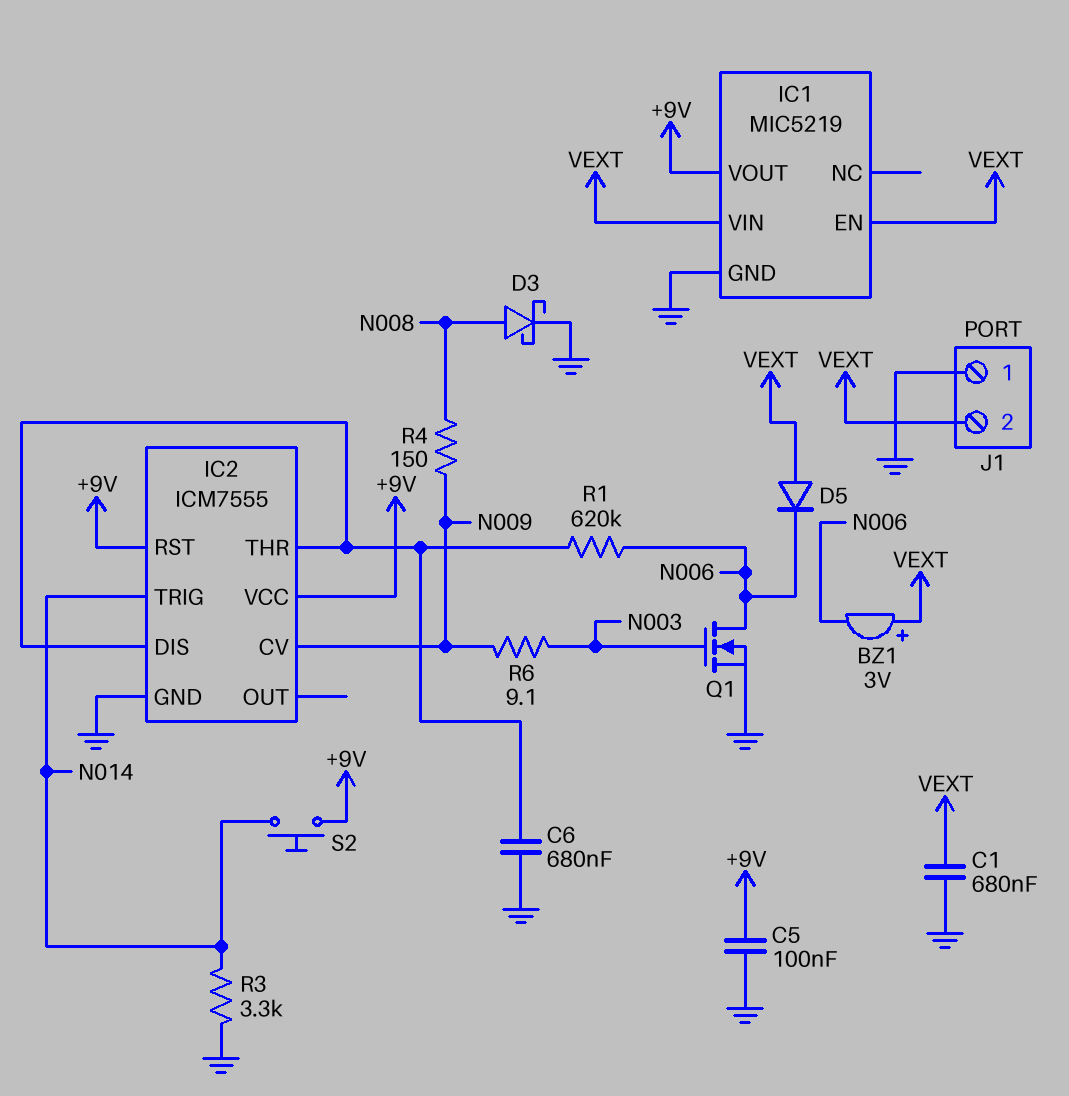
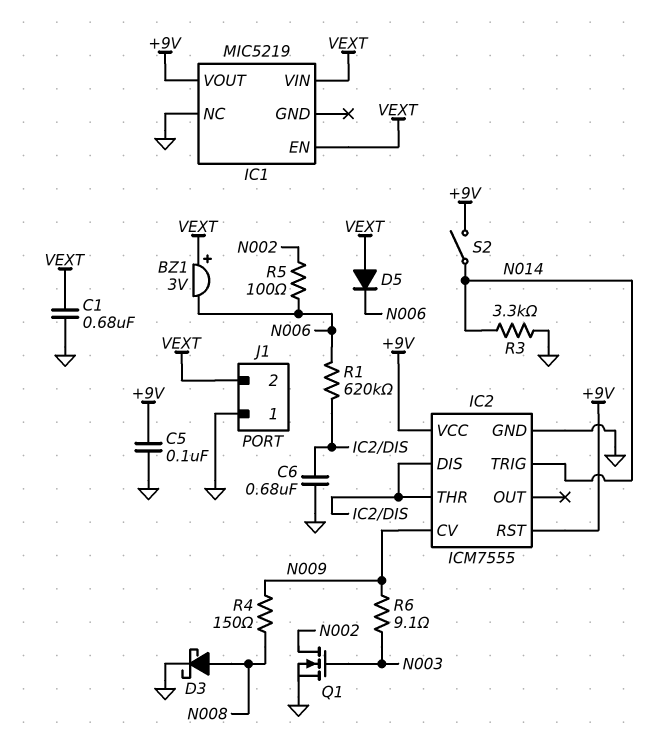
IC1 pin GND: GND -> none
IC1 pin NC: none -> GND
Q1: NMOS (G N003, D N006, S GND) -> NMOS (G N003, D N002, S GND)
R5: none -> 100 (N002, N006)
S2: button (+9V, N014) -> switch (+9V, N014)

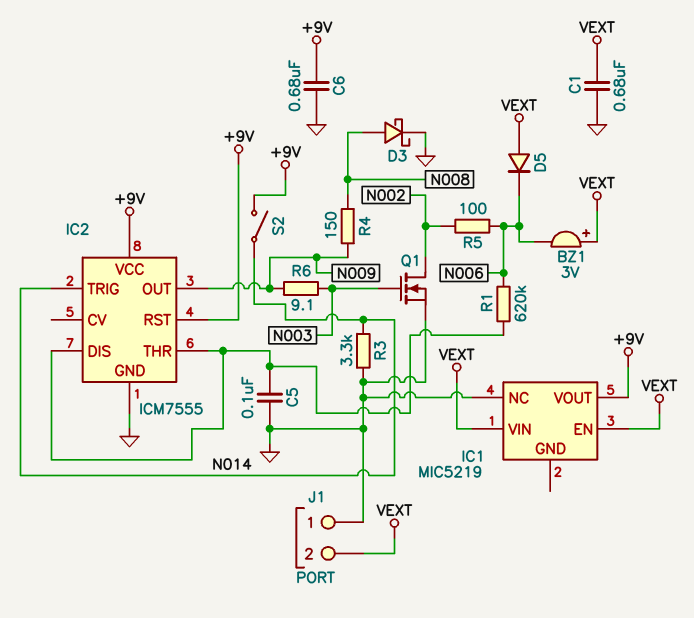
C5: 100nF (+9V, GND) -> 100nF (GND, IC2/DIS)
C6: 680nF (GND, IC2/DIS) -> 680nF (+9V, GND)
IC2 pin CV: N009 -> none
IC2 pin OUT: none -> N009

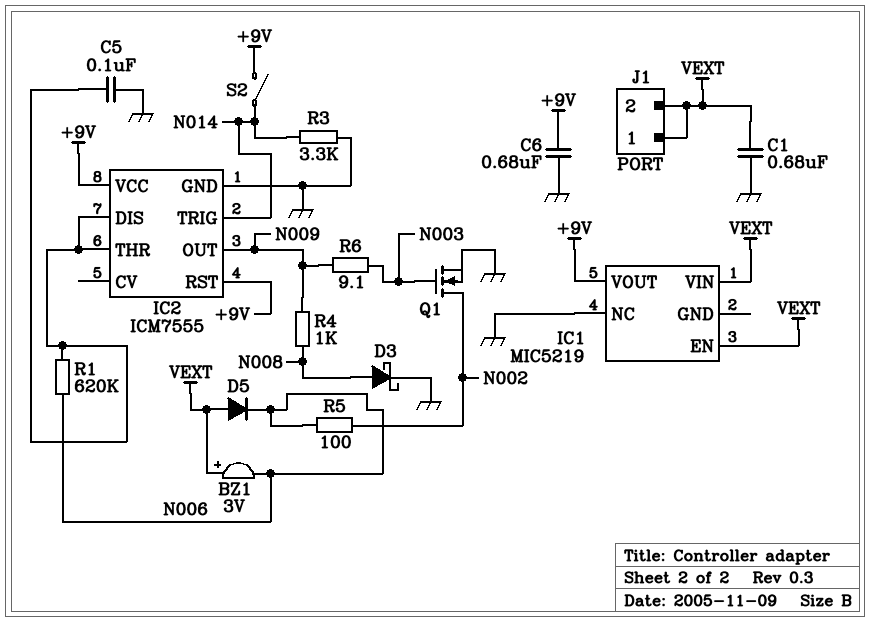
J1 pin 1: GND -> VEXT
R4: 150 (N008, N009) -> 1k (N008, N009)

